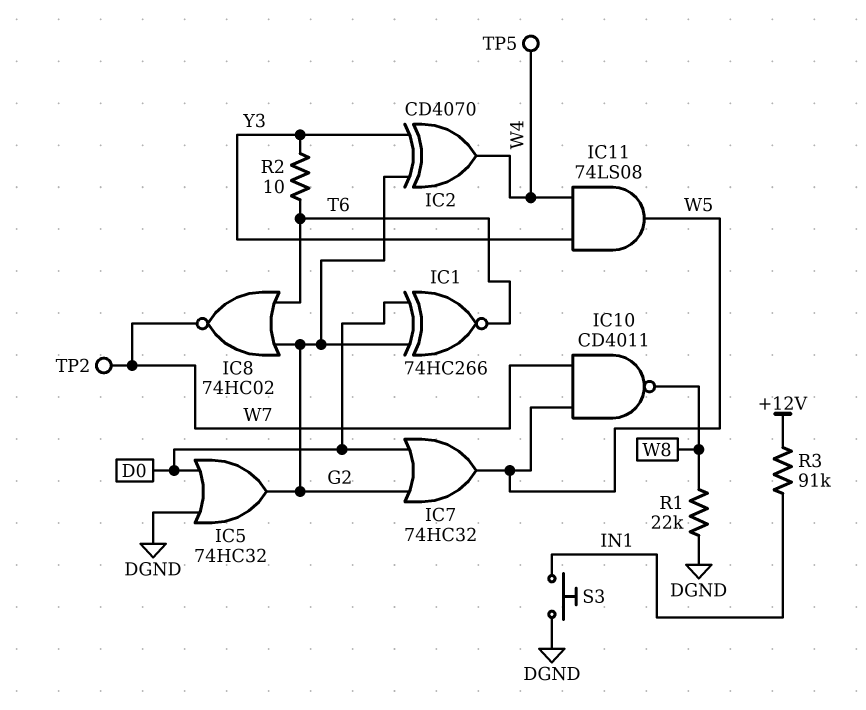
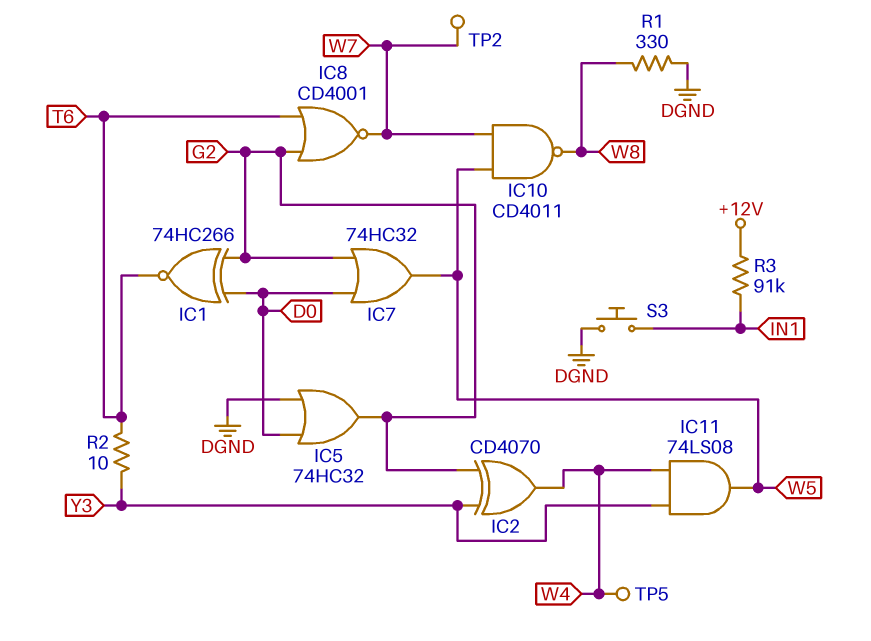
IC8: NOR 74HC02 (in G2, in T6, out W7) -> NOR CD4001 (in G2, in T6, out W7)
R1: 22k (DGND, W8) -> 330 (DGND, W8)

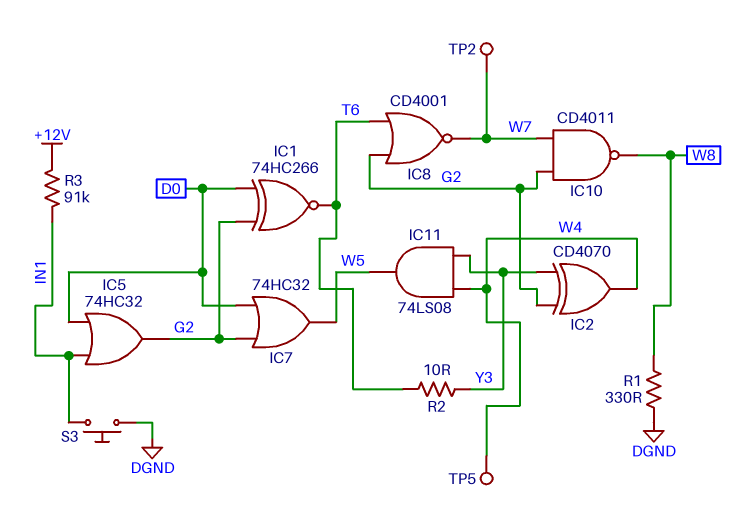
IC5: OR 74HC32 (in D0, in DGND, out G2) -> OR 74HC32 (in D0, in IN1, out G2)
IC10: NAND CD4011 (in W5, in W7, out W8) -> NAND CD4011 (in G2, in W7, out W8)

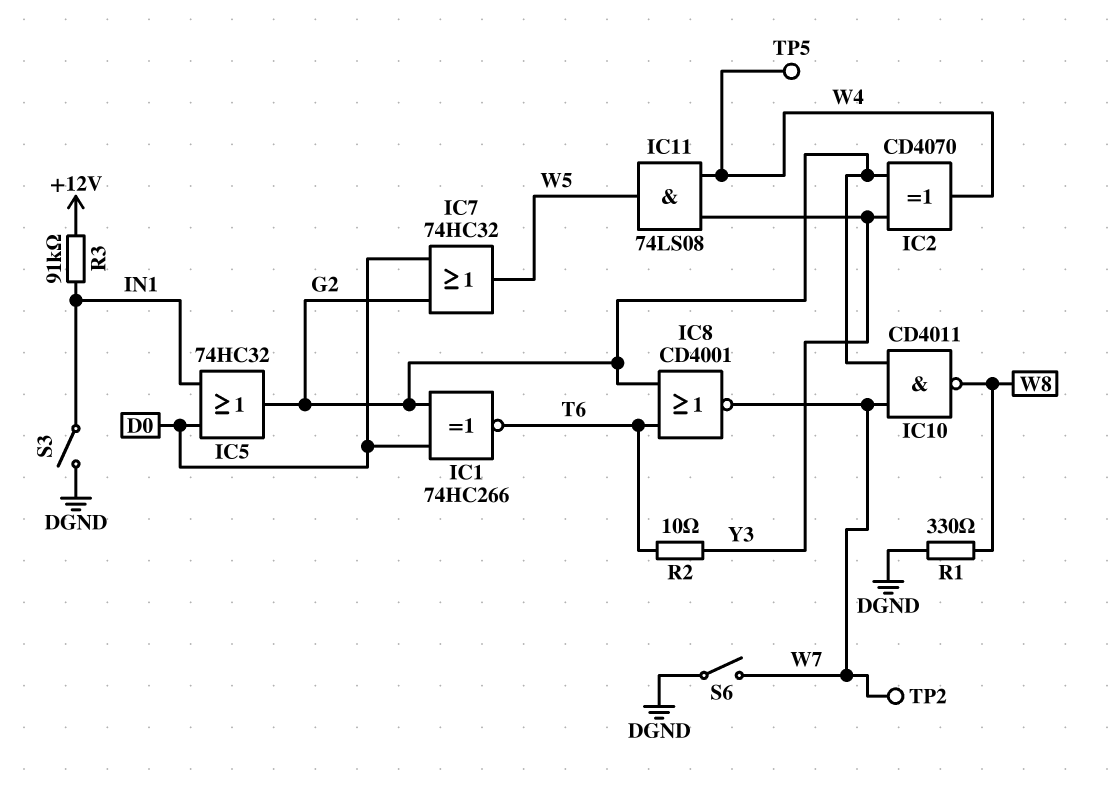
S3: button (DGND, IN1) -> switch (DGND, IN1)
S6: none -> switch (DGND, W7)

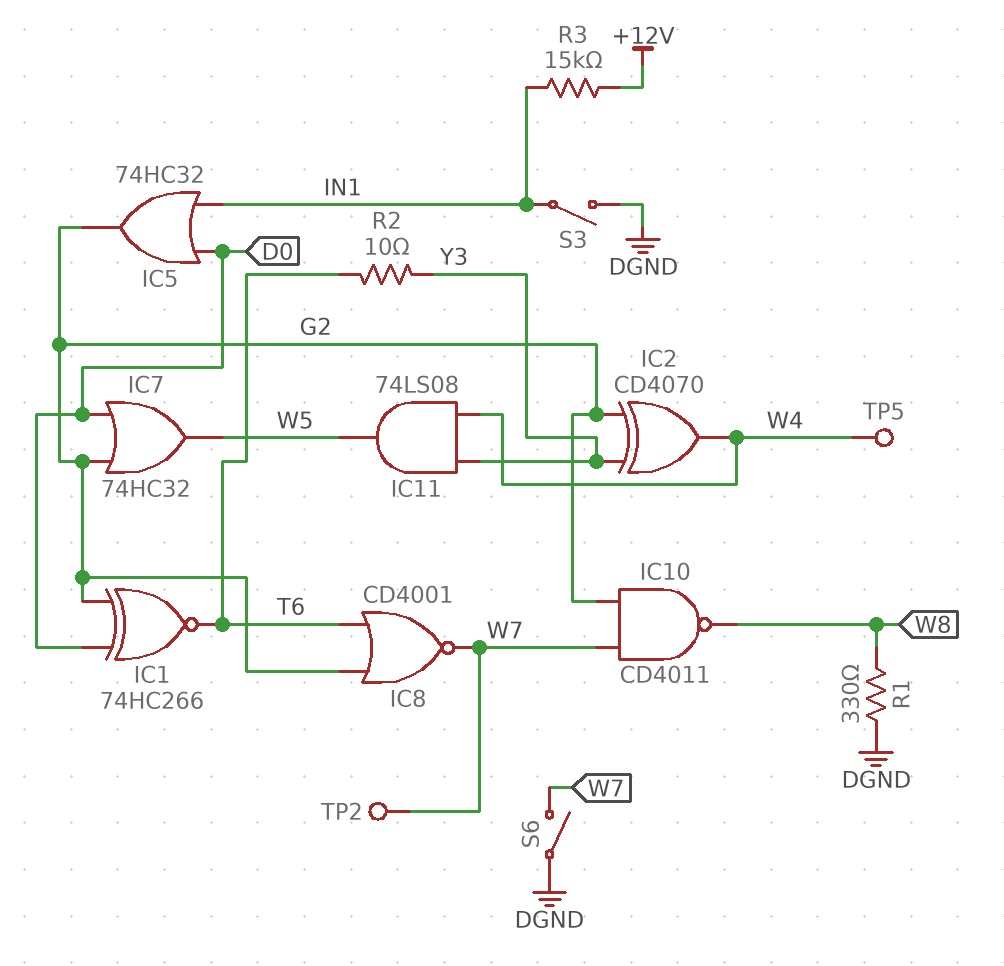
R3: 91k (+12V, IN1) -> 15k (+12V, IN1)

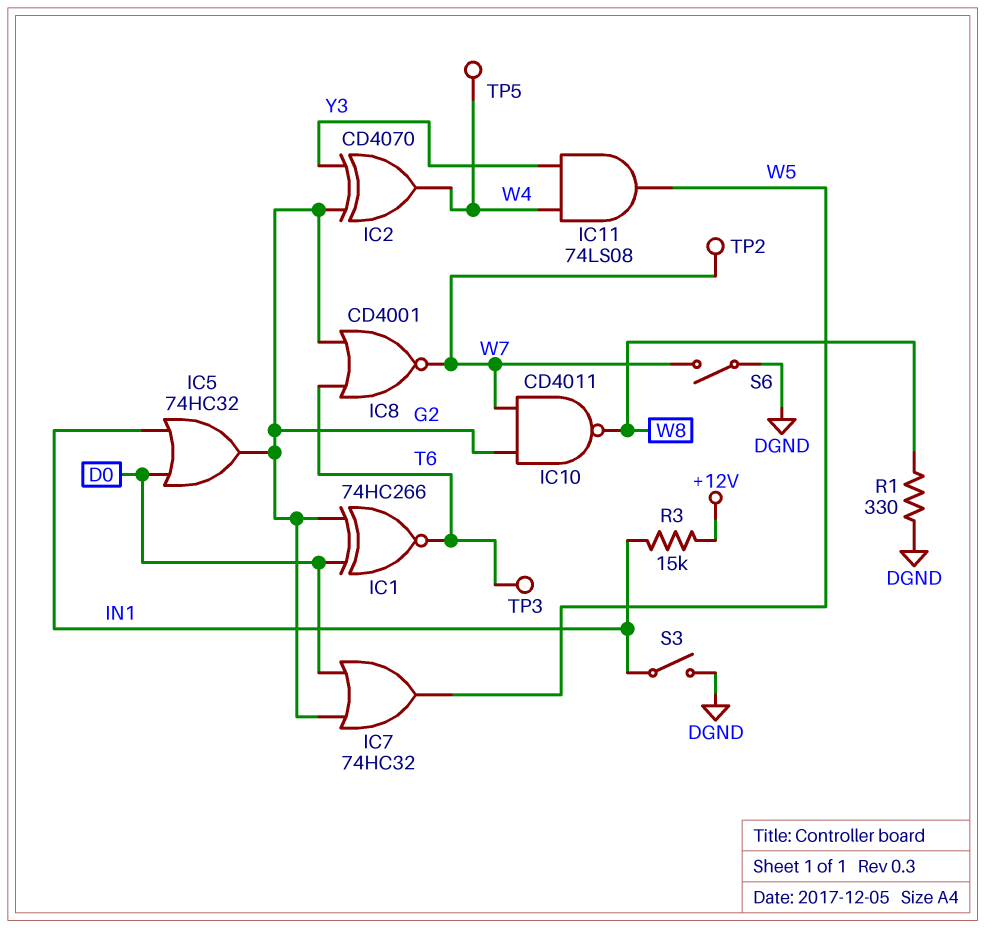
R2: 10 (T6, Y3) -> none
TP3: none -> test point (T6)

